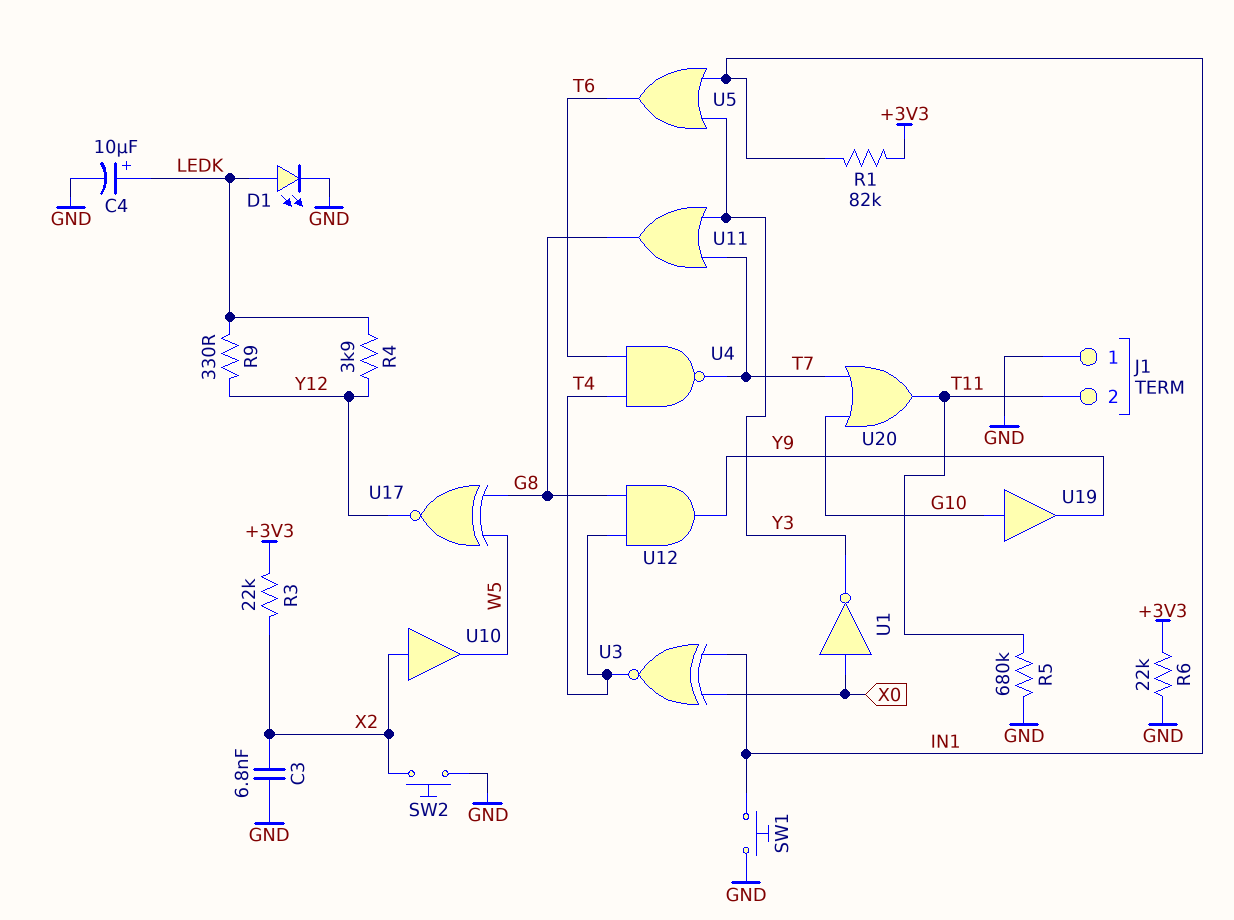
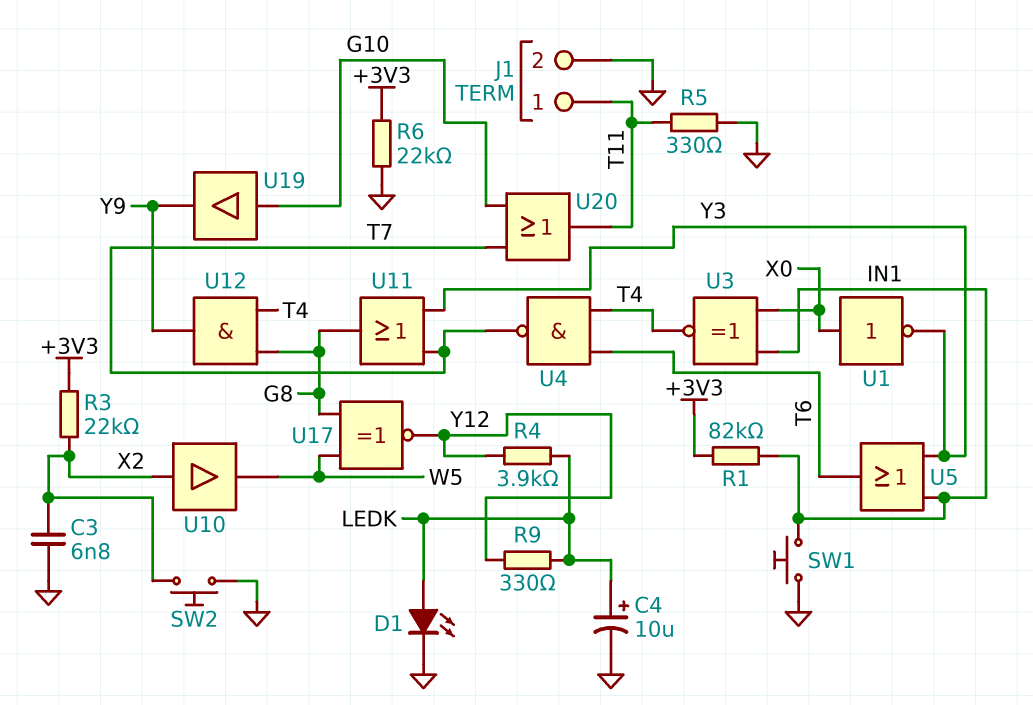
J1 pin 1: GND -> T11
J1 pin 2: T11 -> GND
R5: 680k (GND, T11) -> 330 (GND, T11)

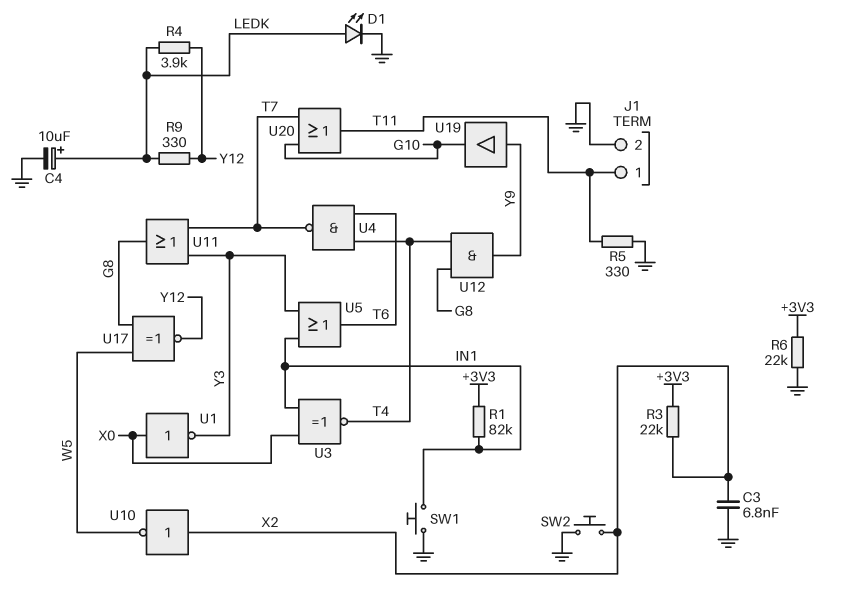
U10: buffer (in X2, out W5) -> NOT (in X2, out W5)
U19: buffer (in G10, out Y9) -> buffer (in Y9, out G10)

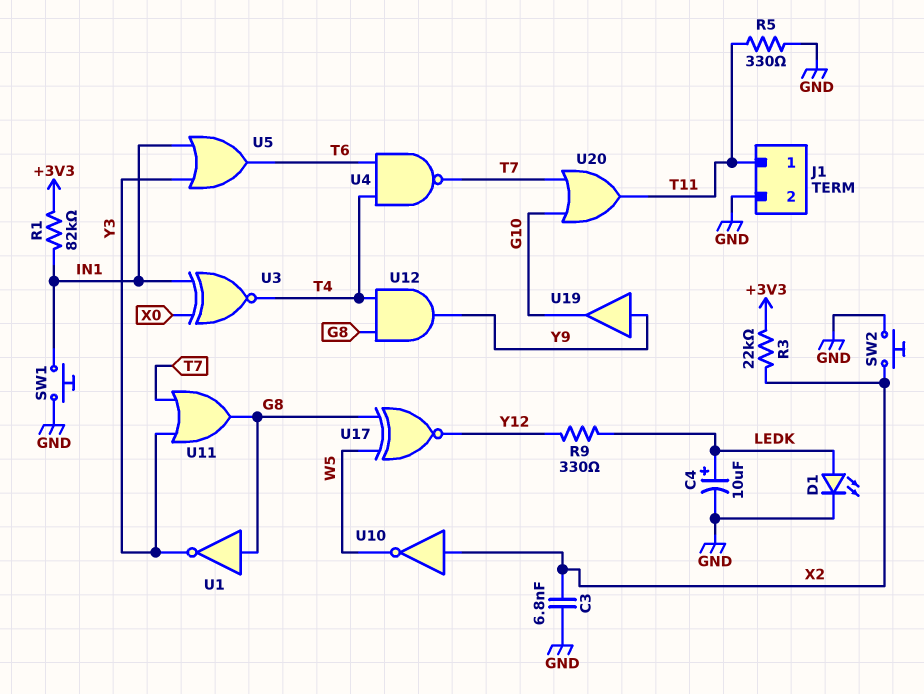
R4: 3.9k (LEDK, Y12) -> none
R6: 22k (+3V3, GND) -> none
U1: NOT (in X0, out Y3) -> NOT (in G8, out Y3)

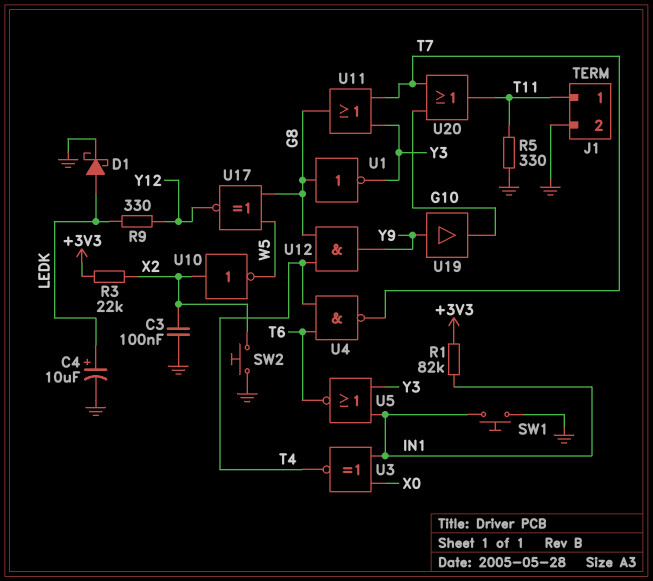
C3: 6.8nF (GND, X2) -> 100nF (GND, X2)
D1: LED (A LEDK, K GND) -> schottky (A LEDK, K GND)
U5: OR (in IN1, in Y3, out T6) -> NOR (in IN1, in Y3, out T6)

